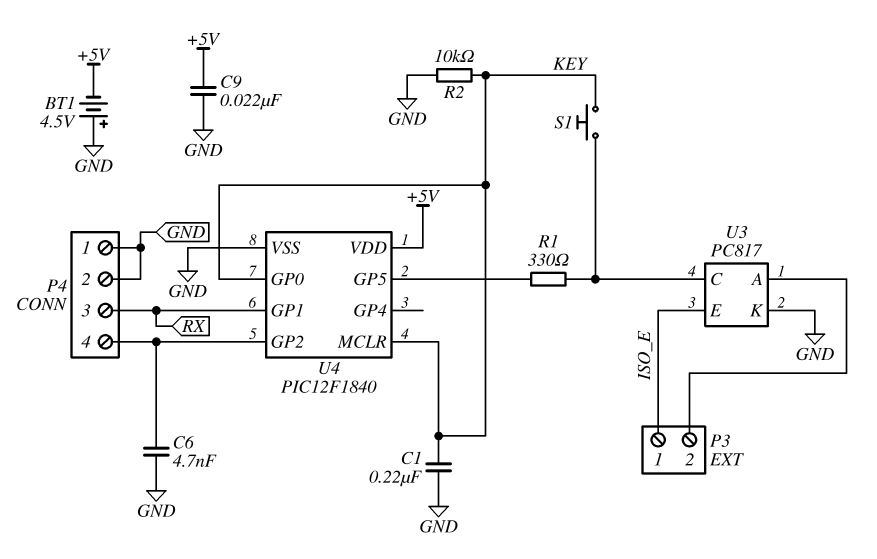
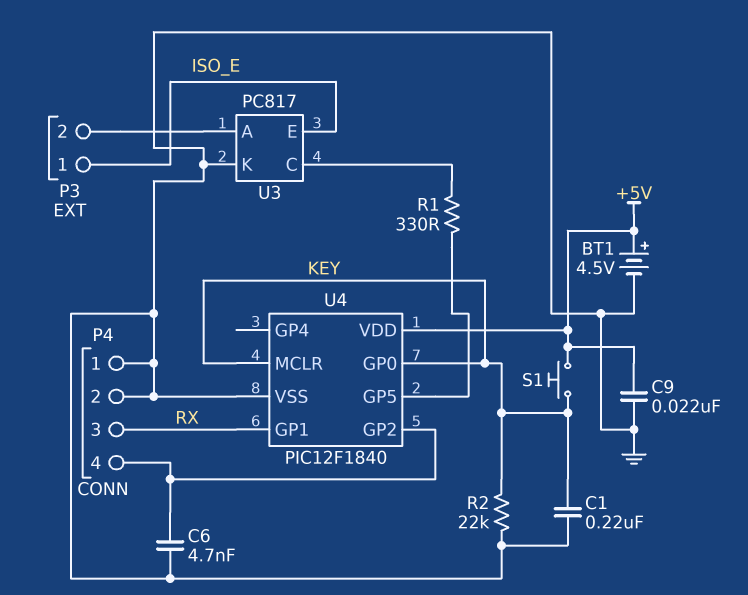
BT1: 4.5V (plus GND, minus +5V) -> 4.5V (plus +5V, minus GND)
R2: 10k (GND, KEY) -> 22k (GND, KEY)
S1: button (KEY, U3/C) -> button (+5V, KEY)

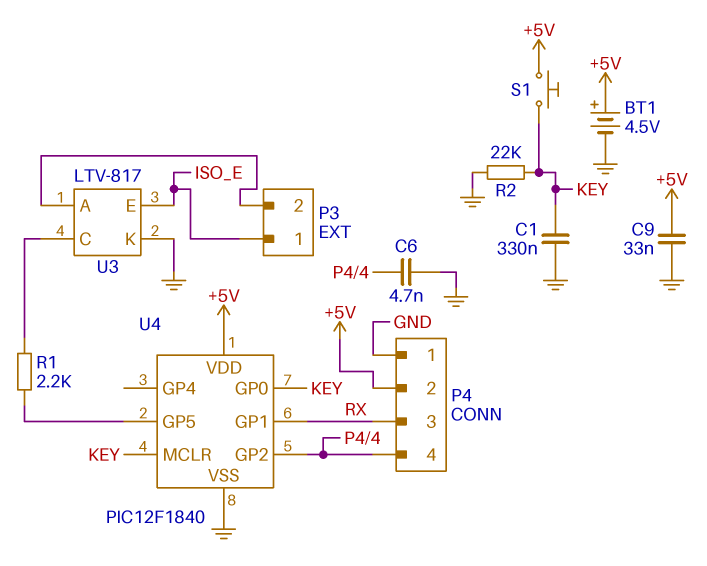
C1: 220nF (GND, KEY) -> 330nF (GND, KEY)
C9: 22nF (+5V, GND) -> 33nF (+5V, GND)
P4 pin 2: GND -> +5V
R1: 330 (U3/C, U4/GP5) -> 2.2k (U3/C, U4/GP5)
U3: PC817 -> LTV-817

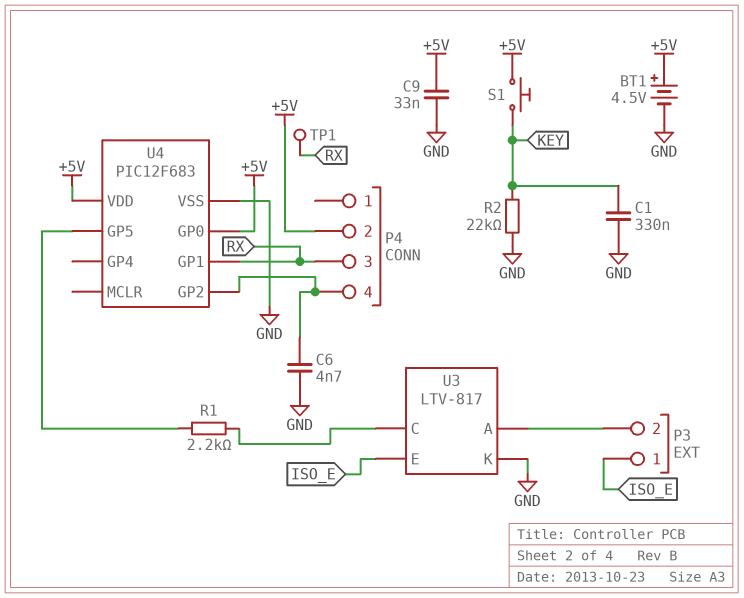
P4 pin 1: GND -> none
TP1: none -> test point (RX)
U4: PIC12F1840 -> PIC12F683
U4 pin GP0: KEY -> +5V
U4 pin MCLR: KEY -> none

